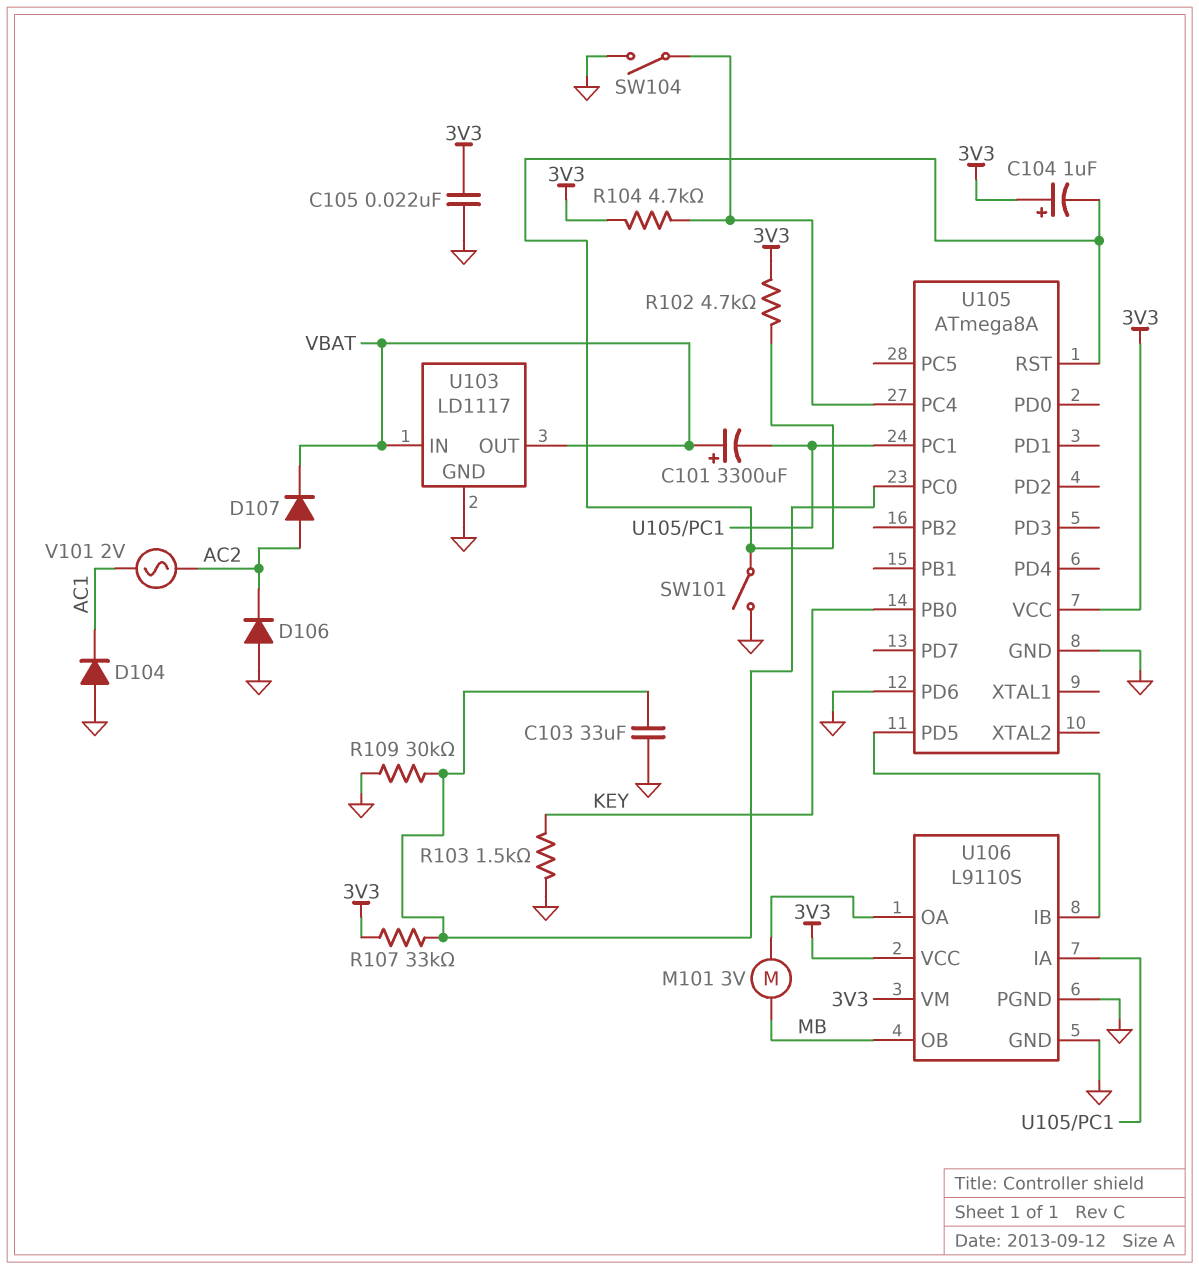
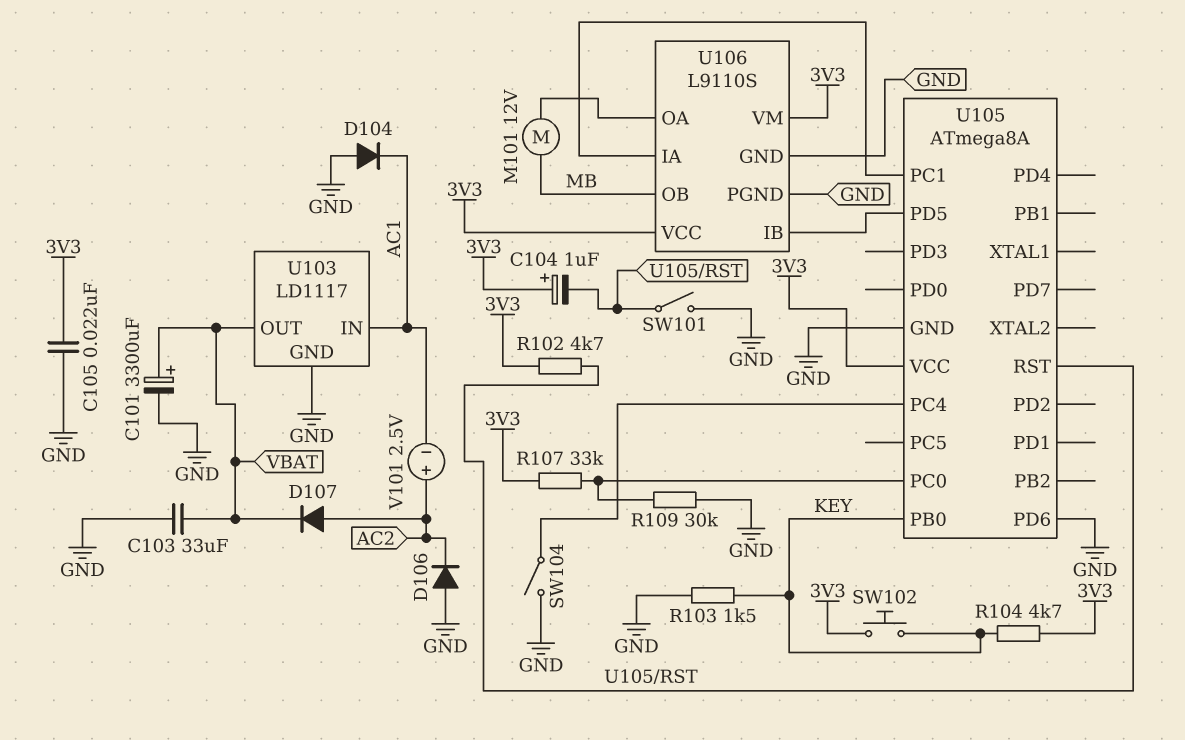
C101: 3300uF (plus VBAT, minus U105/PC1) -> 3300uF (plus VBAT, minus GND)
C103: 33uF (GND, U105/PC0) -> 33uF (GND, VBAT)
M101: motor 3V (MB, U106/OA) -> motor 12V (MB, U106/OA)
R104: 4.7k (3V3, U105/PC4) -> 4.7k (3V3, KEY)
SW102: none -> button (3V3, KEY)
U103 pin IN: VBAT -> AC1
V101: AC 2V (AC1, AC2) -> 2.5V (plus AC2, minus AC1)

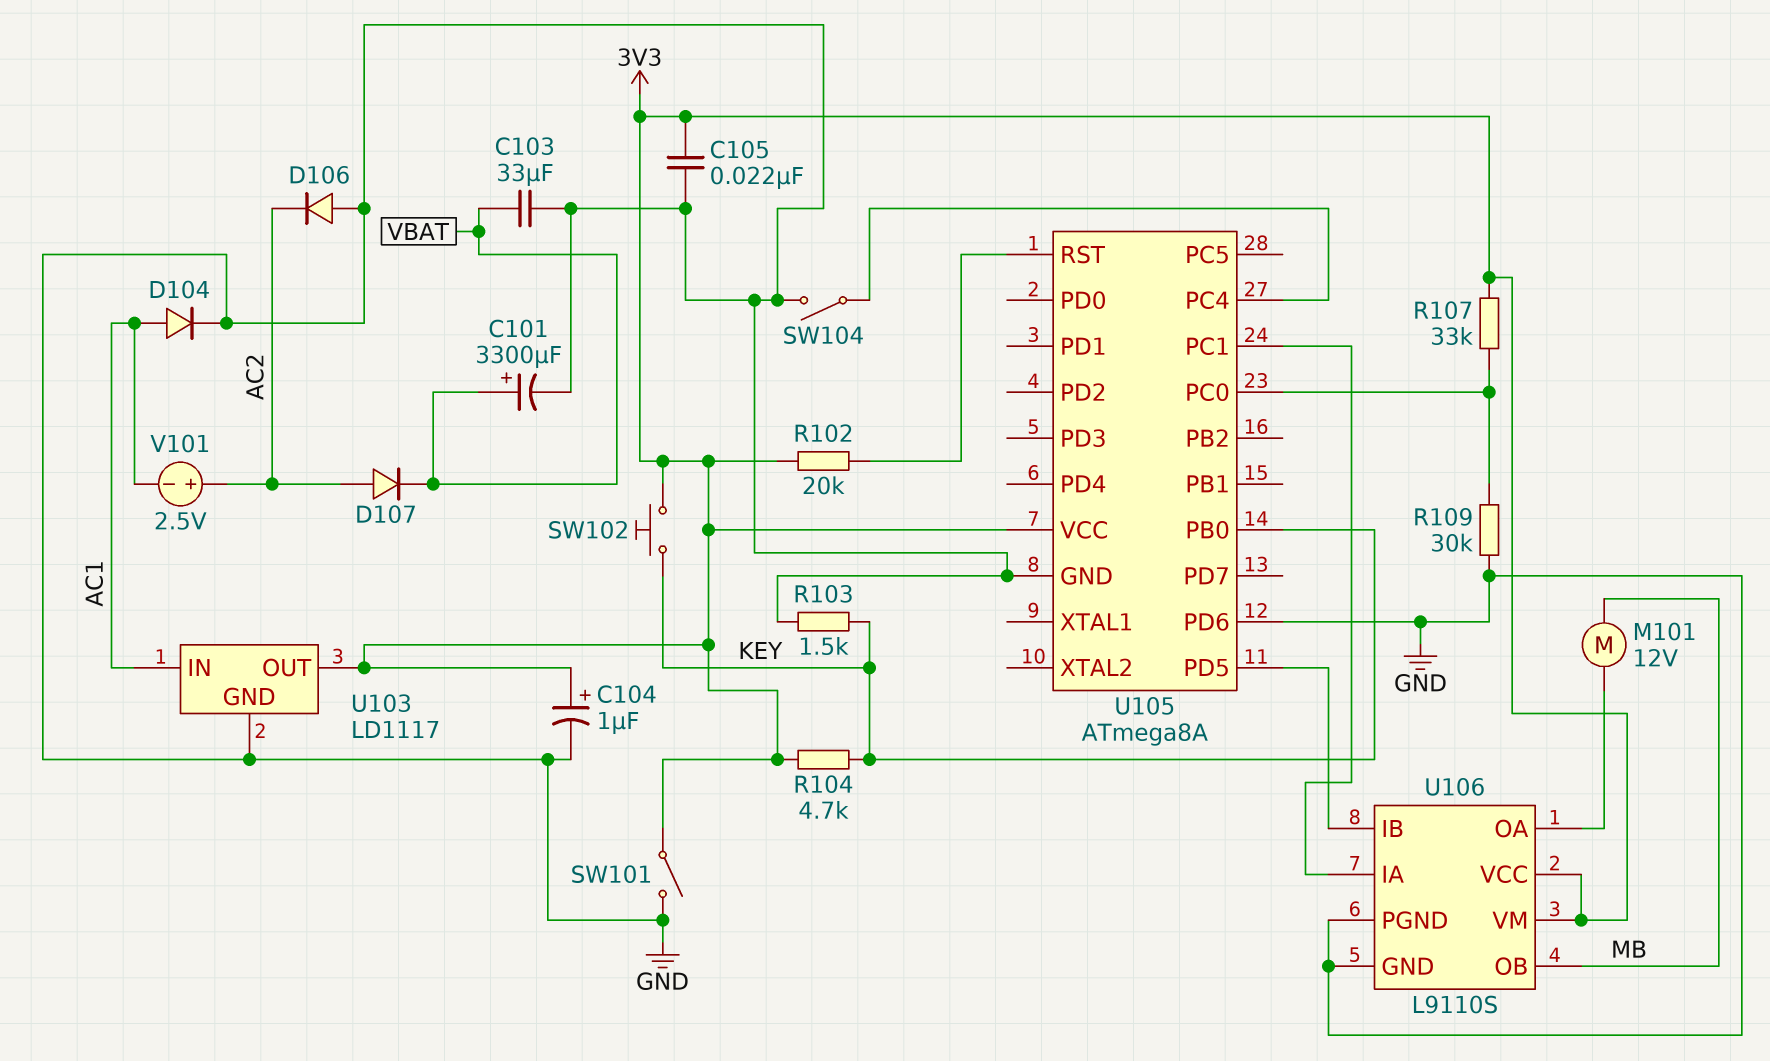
C104: 1uF (plus 3V3, minus U105/RST) -> 1uF (plus 3V3, minus GND)
D104: diode (A GND, K AC1) -> diode (A AC1, K GND)
R102: 4.7k (3V3, U105/RST) -> 20k (3V3, U105/RST)
SW101: switch (GND, U105/RST) -> switch (3V3, GND)
U103 pin OUT: VBAT -> 3V3

